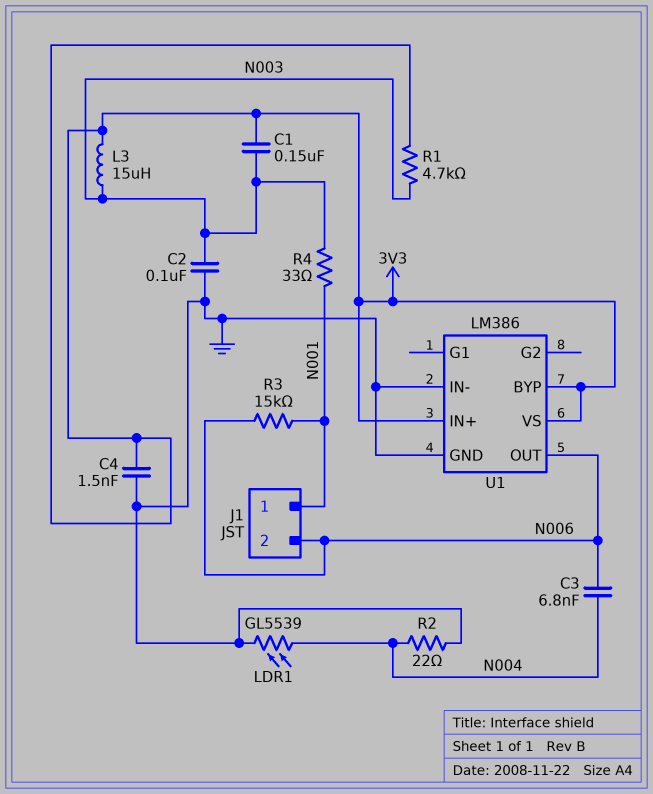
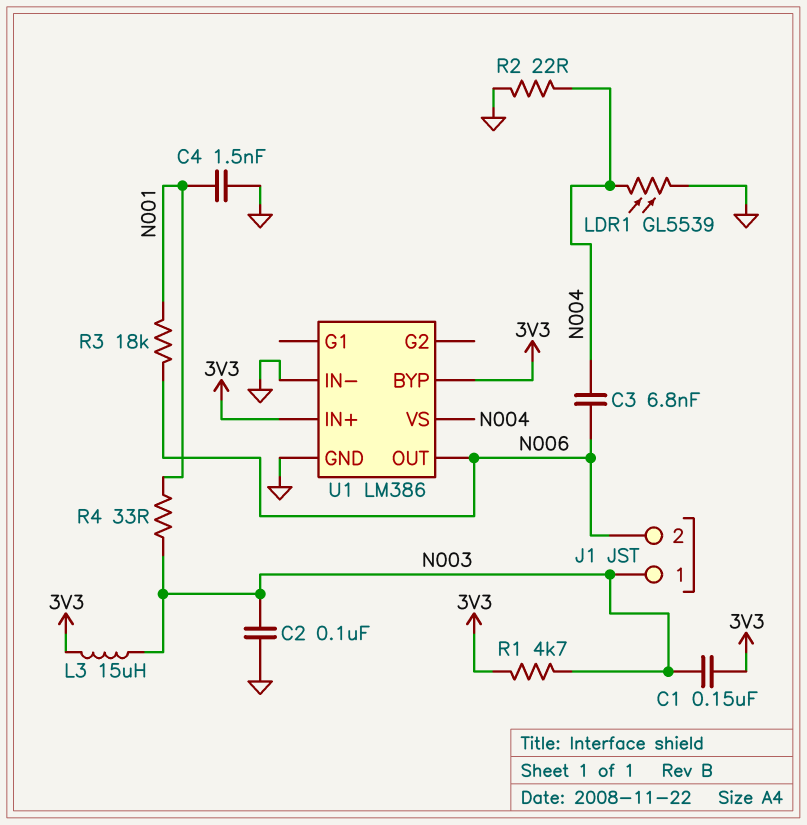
C4: 1.5nF (3V3, GND) -> 1.5nF (GND, N001)
J1 pin 1: N001 -> N003
R3: 15k (N001, N006) -> 18k (N001, N006)
U1 pin VS: 3V3 -> N004

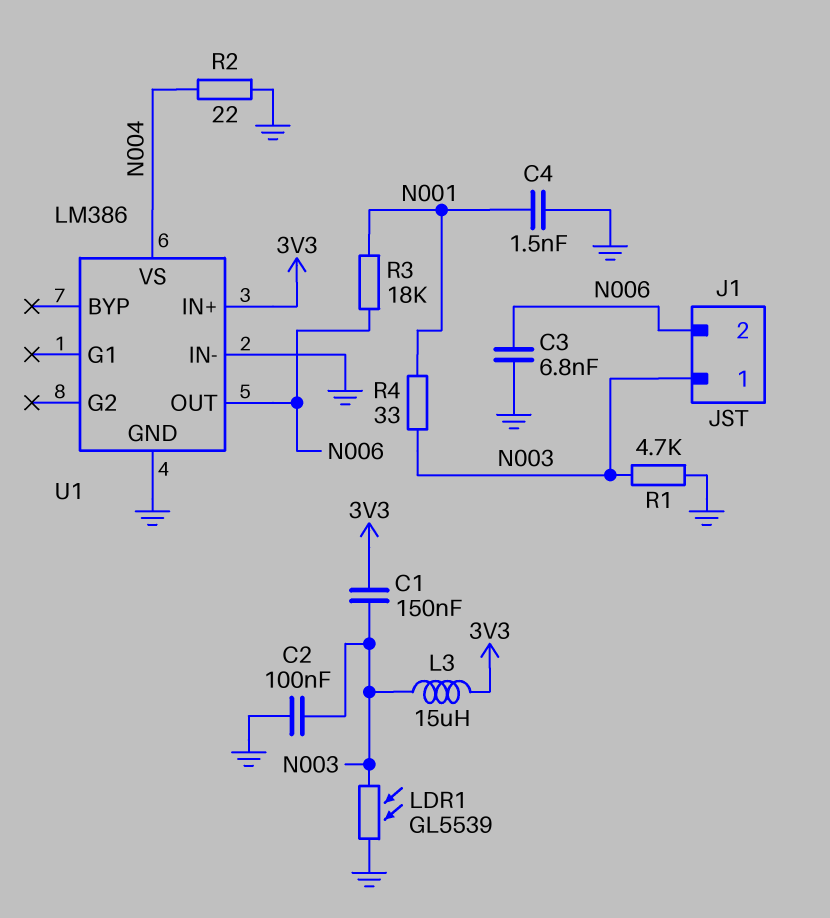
C3: 6.8nF (N004, N006) -> 6.8nF (GND, N006)
LDR1: GL5539 (GND, N004) -> GL5539 (GND, N003)
R1: 4.7k (3V3, N003) -> 4.7k (GND, N003)
U1 pin BYP: 3V3 -> none

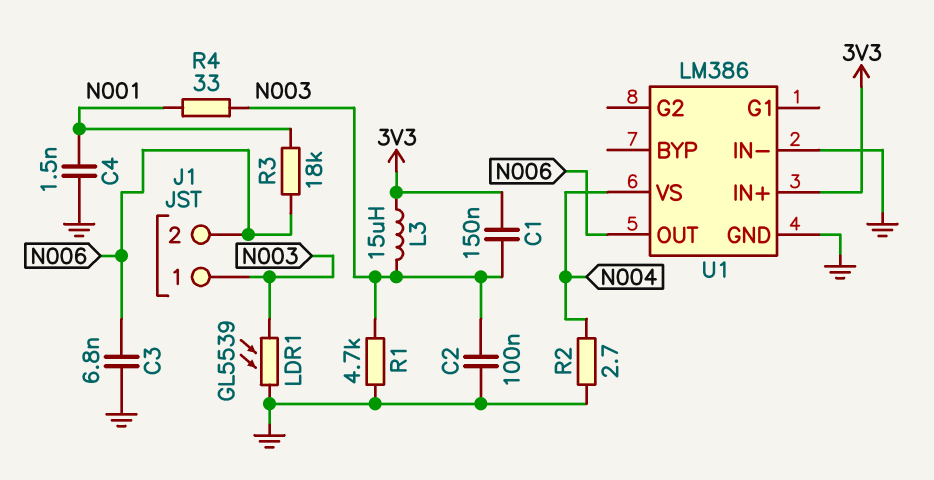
R2: 22 (GND, N004) -> 2.7 (GND, N004)

